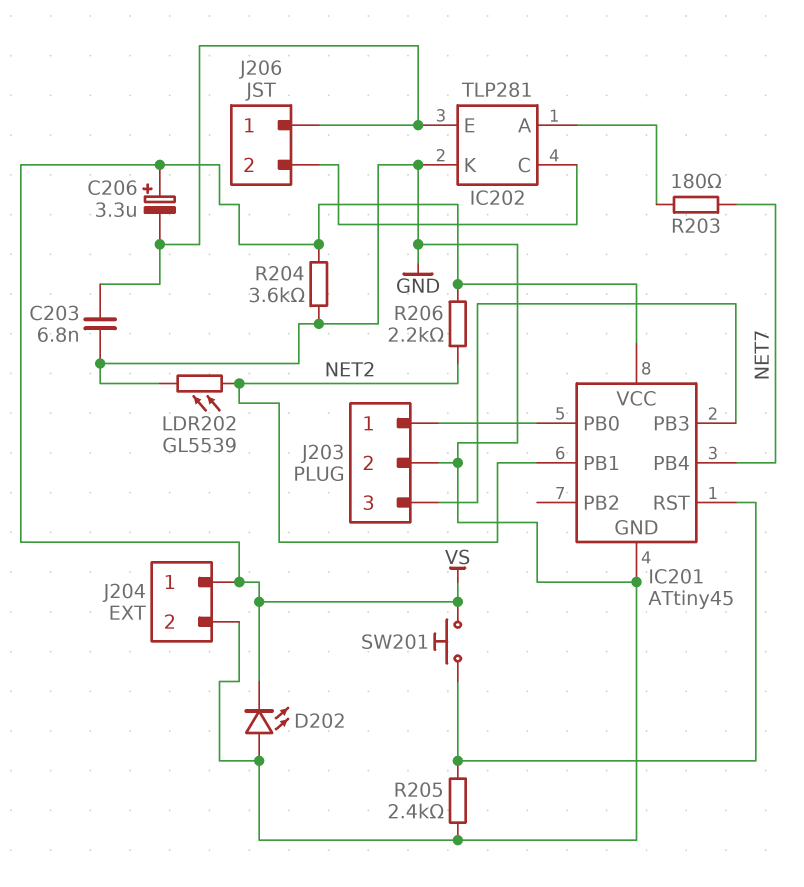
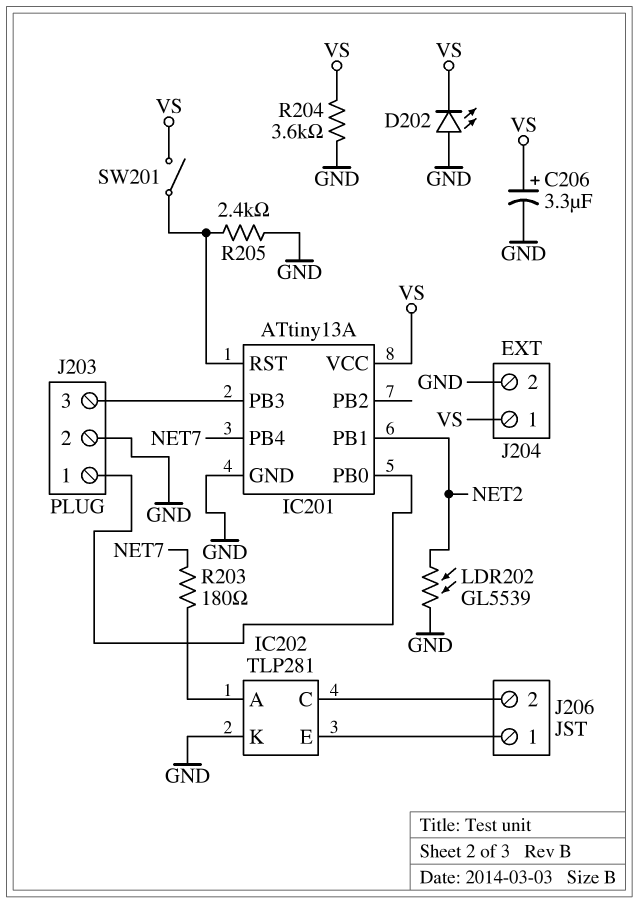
C203: 6.8nF (GND, IC202/E) -> none
C206: 3.3uF (plus VS, minus IC202/E) -> 3.3uF (plus VS, minus GND)
IC201: ATtiny45 -> ATtiny13A
R206: 2.2k (NET2, VS) -> none
SW201: button (IC201/RST, VS) -> switch (IC201/RST, VS)

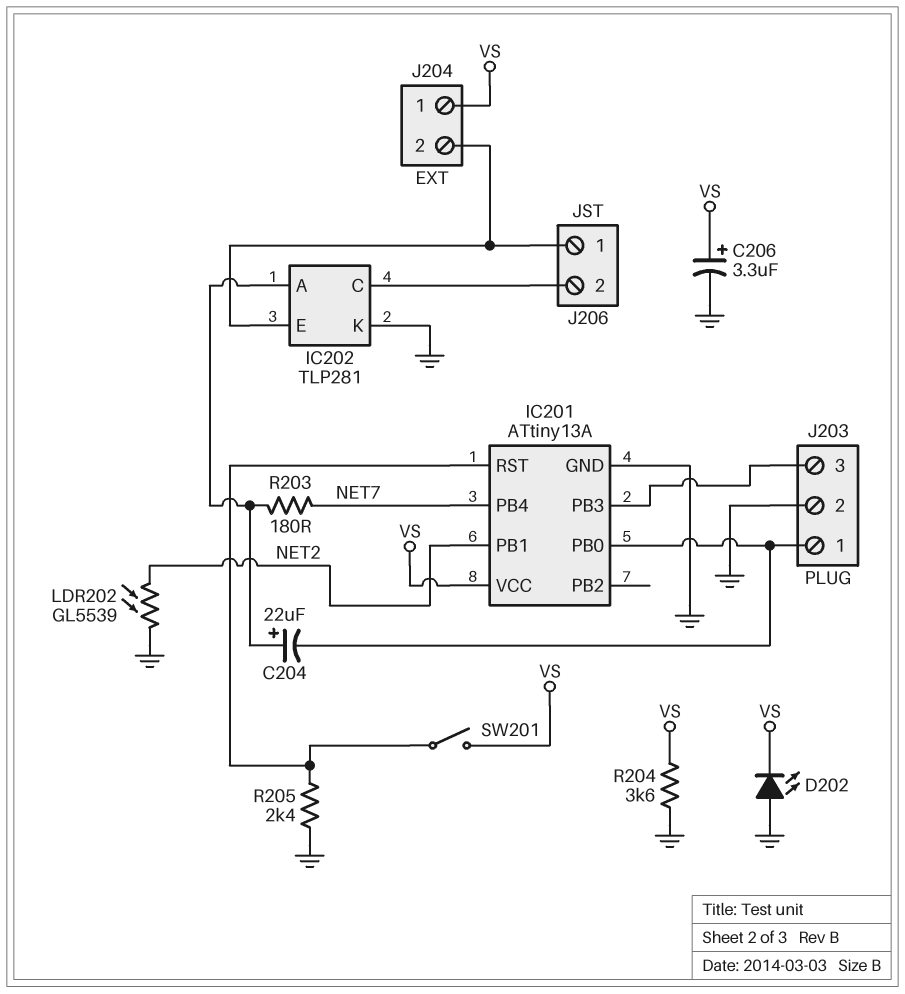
C204: none -> 22uF (plus IC202/A, minus IC201/PB0)
J204 pin 2: GND -> IC202/E

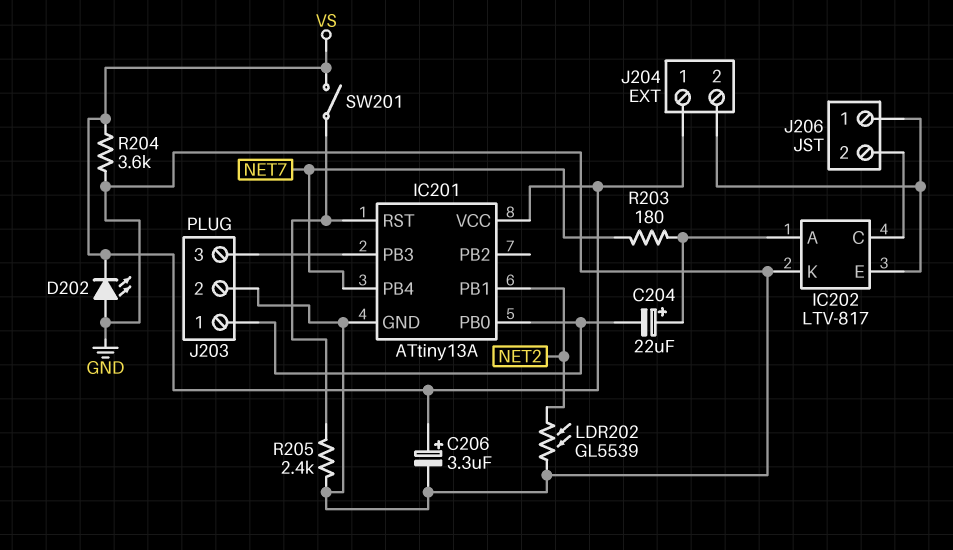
IC202: TLP281 -> LTV-817

